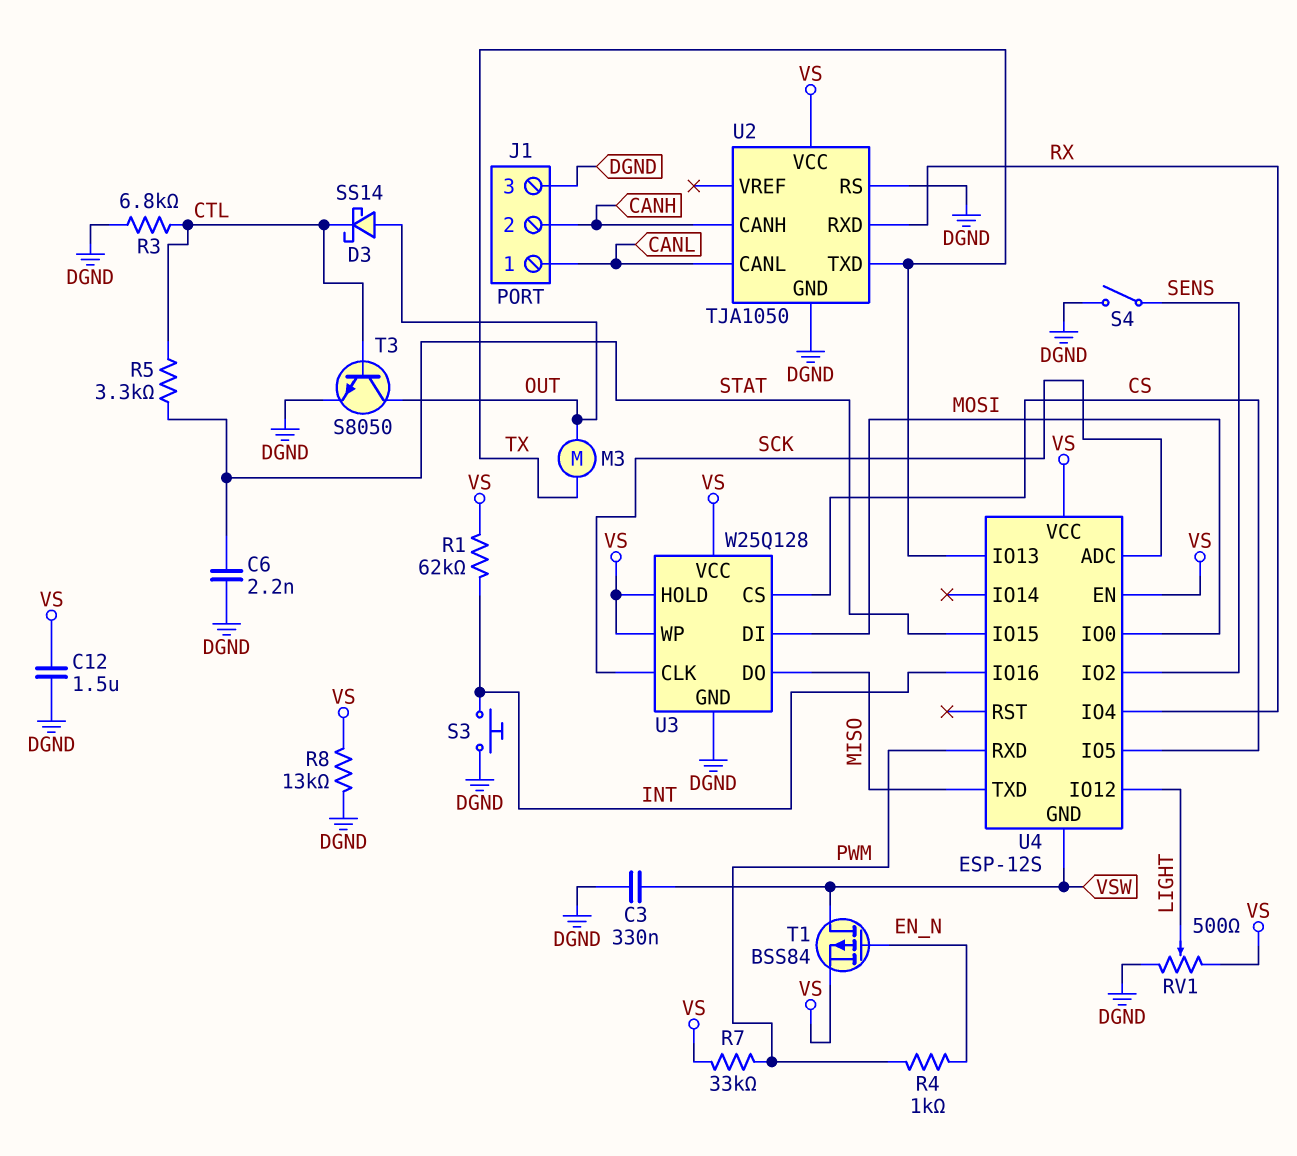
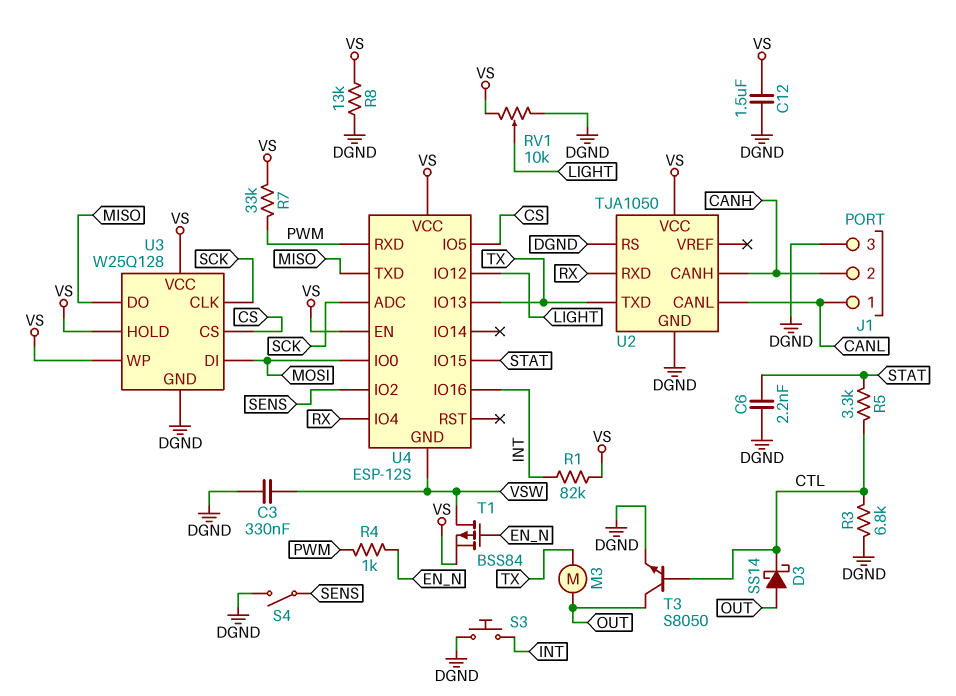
R1: 62k (INT, VS) -> 82k (INT, VS)
RV1: 500 (DGND, VS, wiper LIGHT) -> 10k (DGND, VS, wiper LIGHT)

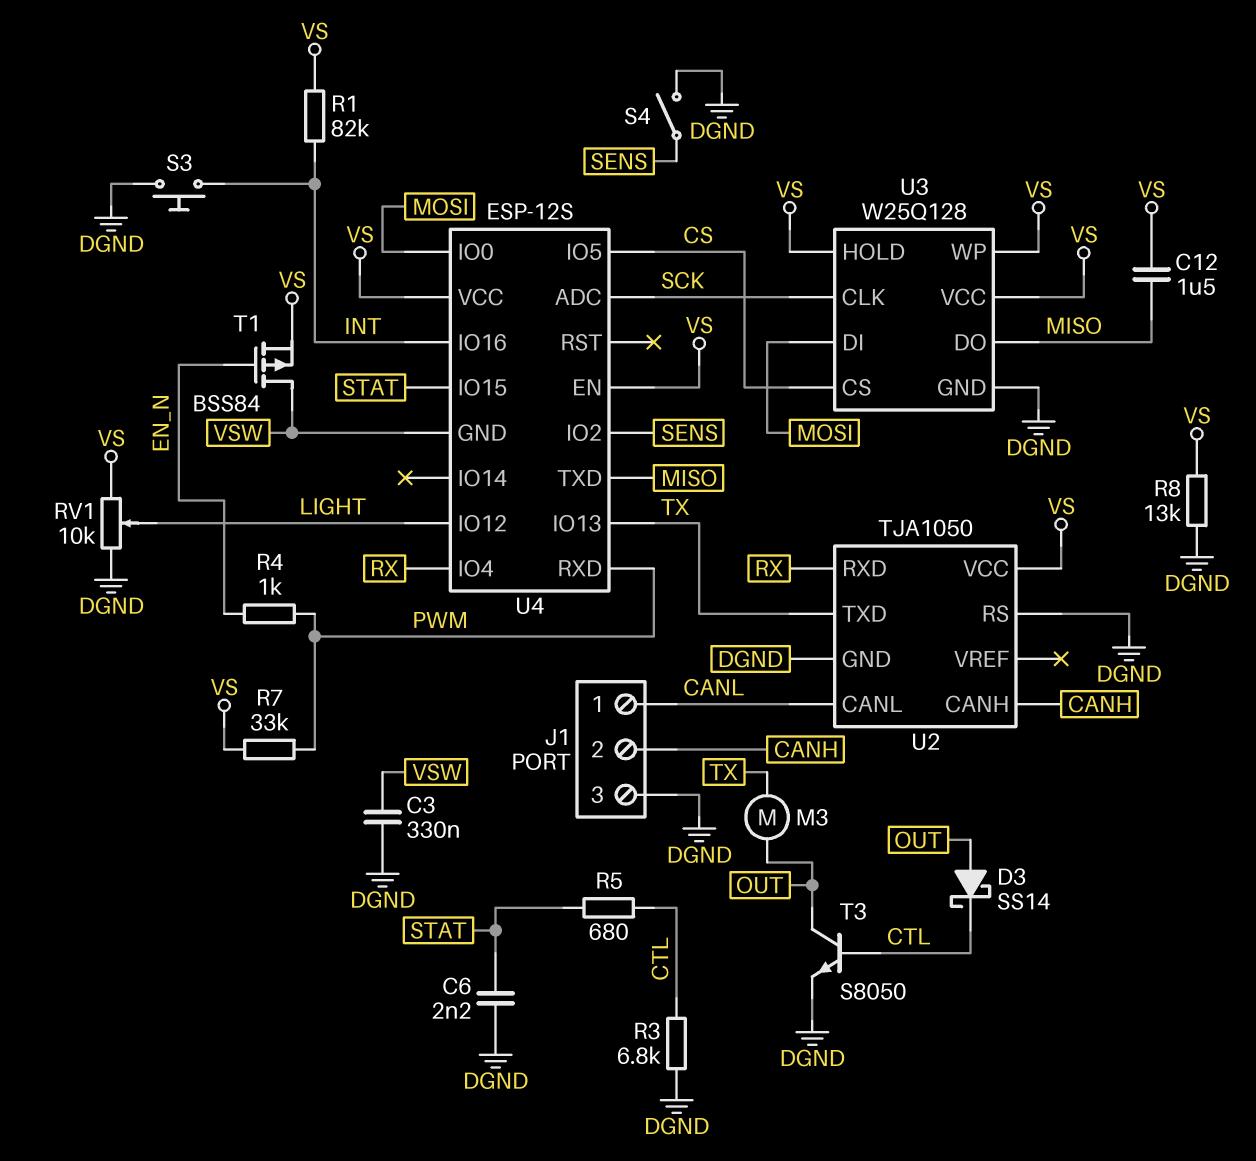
C12: 1.5uF (DGND, VS) -> 1.5uF (MISO, VS)
R5: 3.3k (CTL, STAT) -> 680 (CTL, STAT)

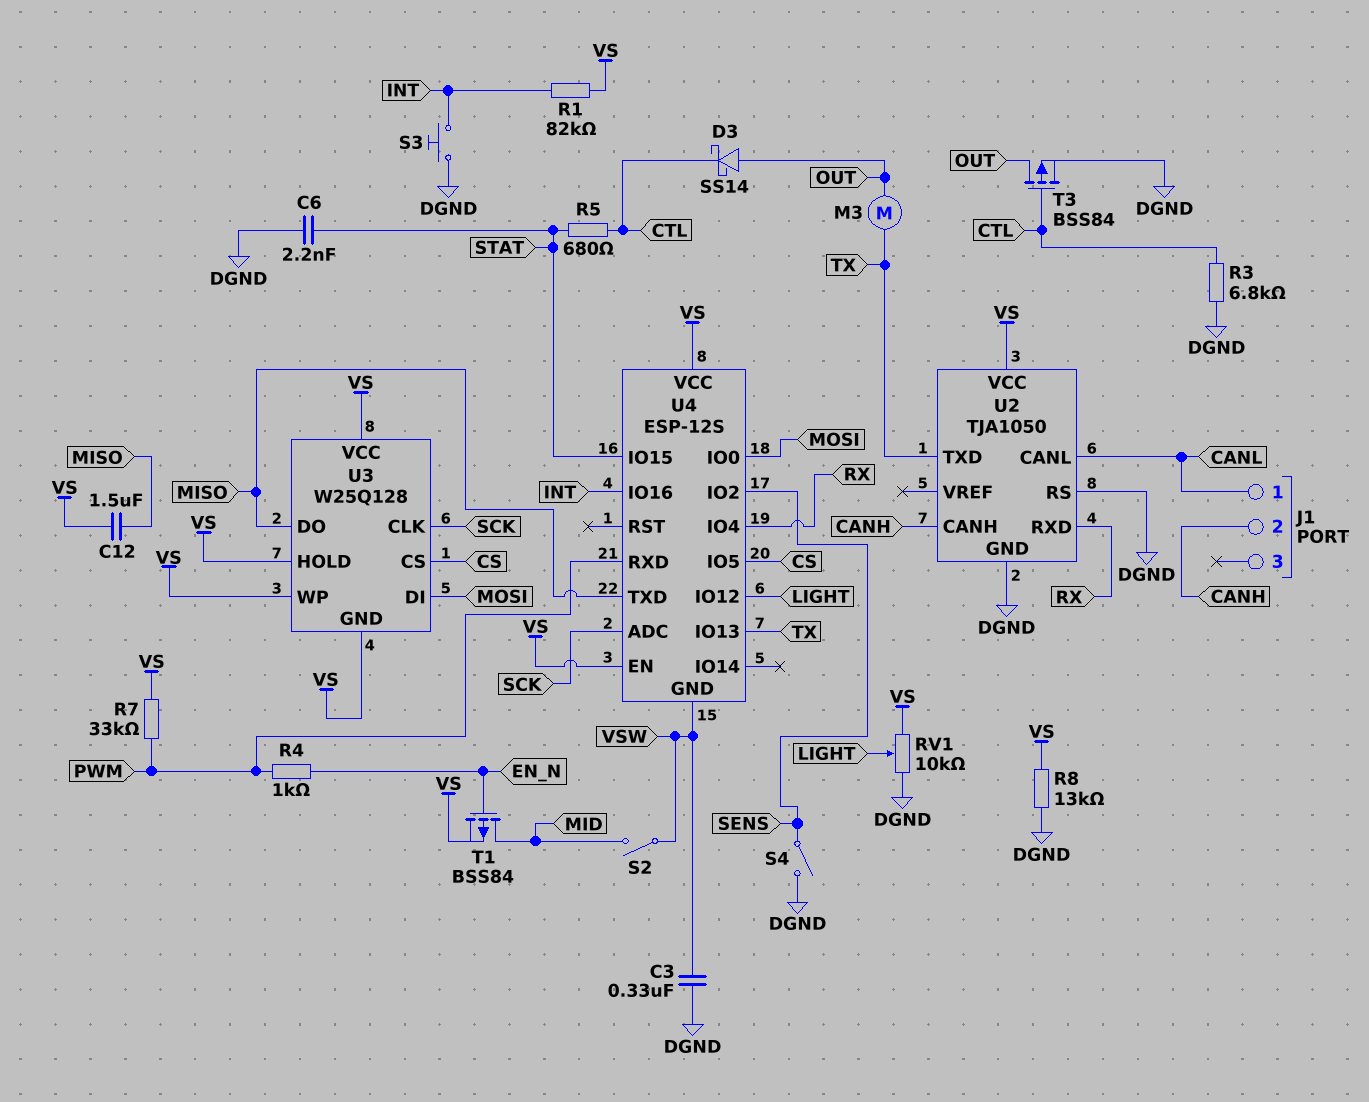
J1 pin 3: DGND -> none
S2: none -> switch (MID, VSW)
T1: PMOS BSS84 (G EN_N, D VSW, S VS) -> PMOS BSS84 (G EN_N, D MID, S VS)
T3: NPN S8050 (B CTL, C OUT, E DGND) -> PMOS BSS84 (G CTL, D OUT, S DGND)
U3 pin GND: DGND -> VS

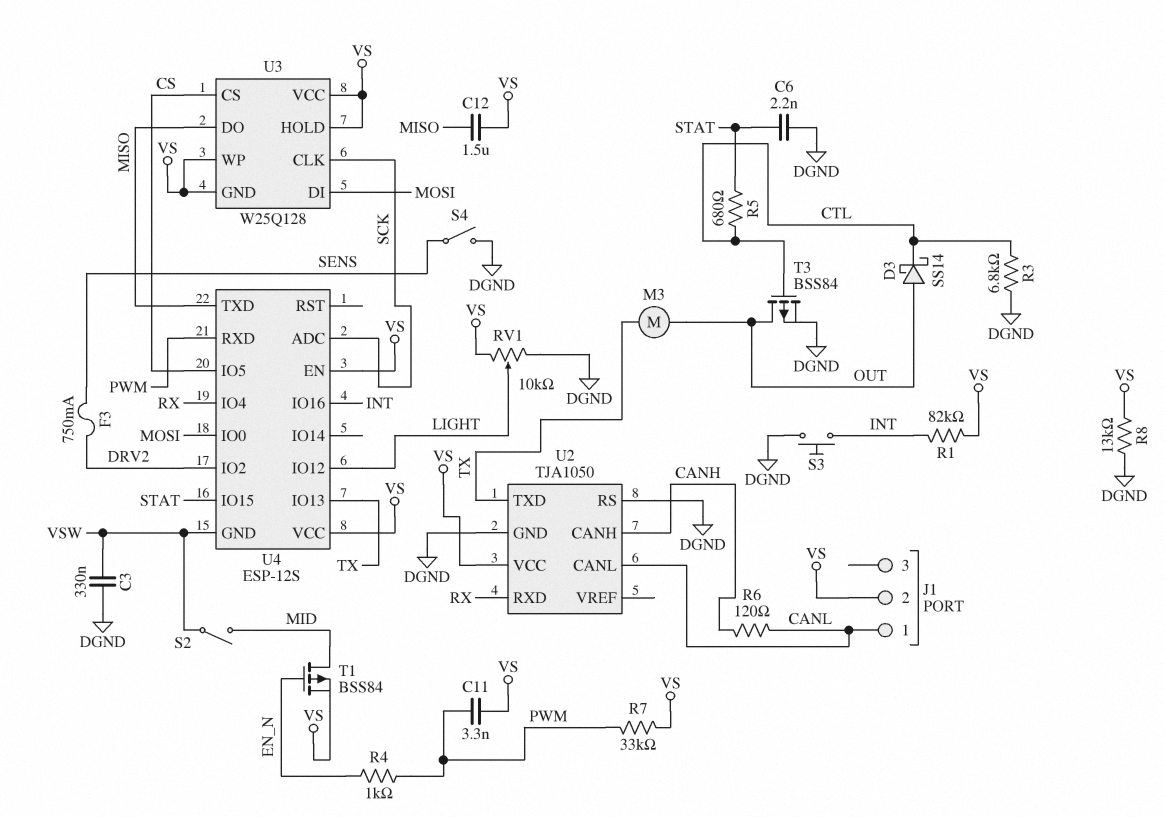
C11: none -> 3.3nF (PWM, VS)
F3: none -> 750mA (DRV2, SENS)
J1 pin 2: CANH -> VS
R6: none -> 120 (CANH, CANL)
U4 pin IO2: SENS -> DRV2

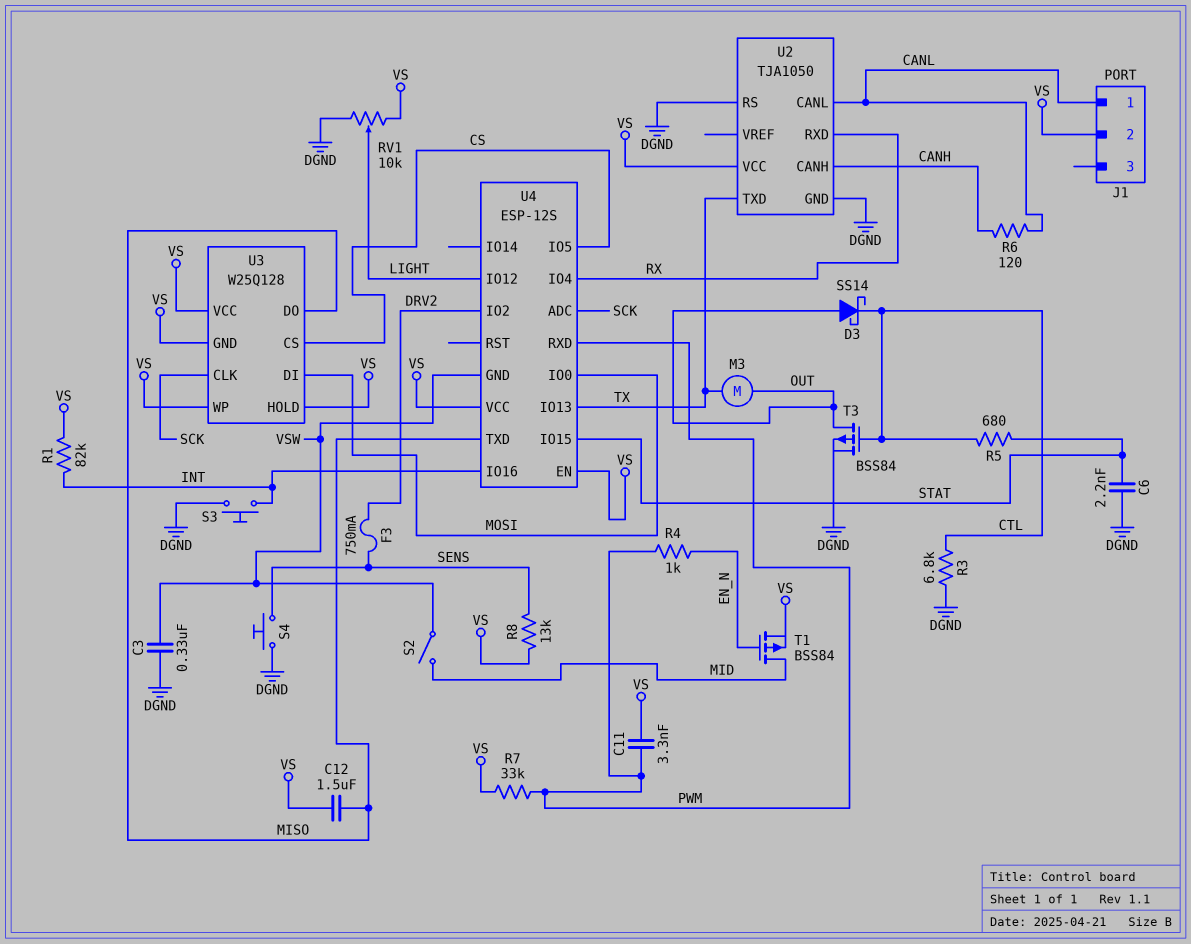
R8: 13k (DGND, VS) -> 13k (SENS, VS)
S4: switch (DGND, SENS) -> button (DGND, SENS)

